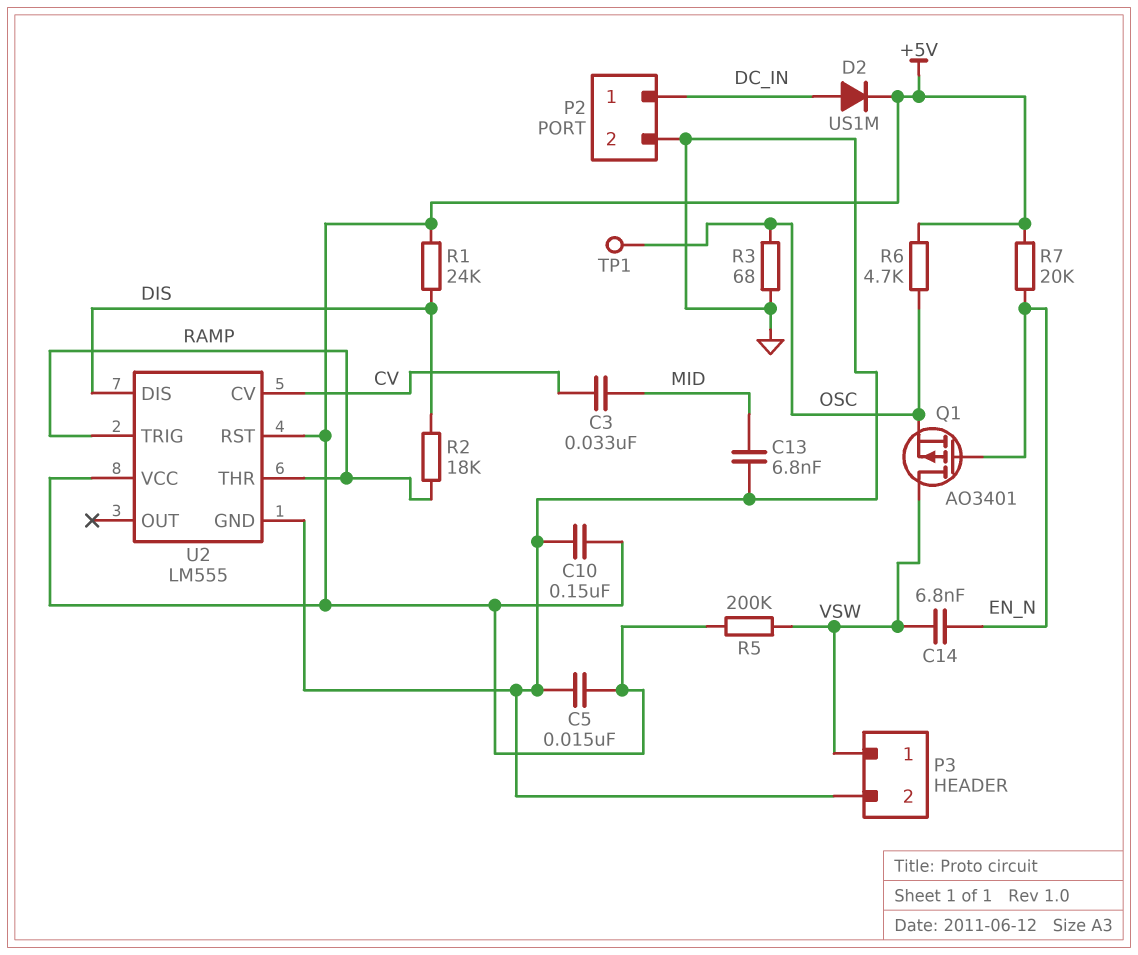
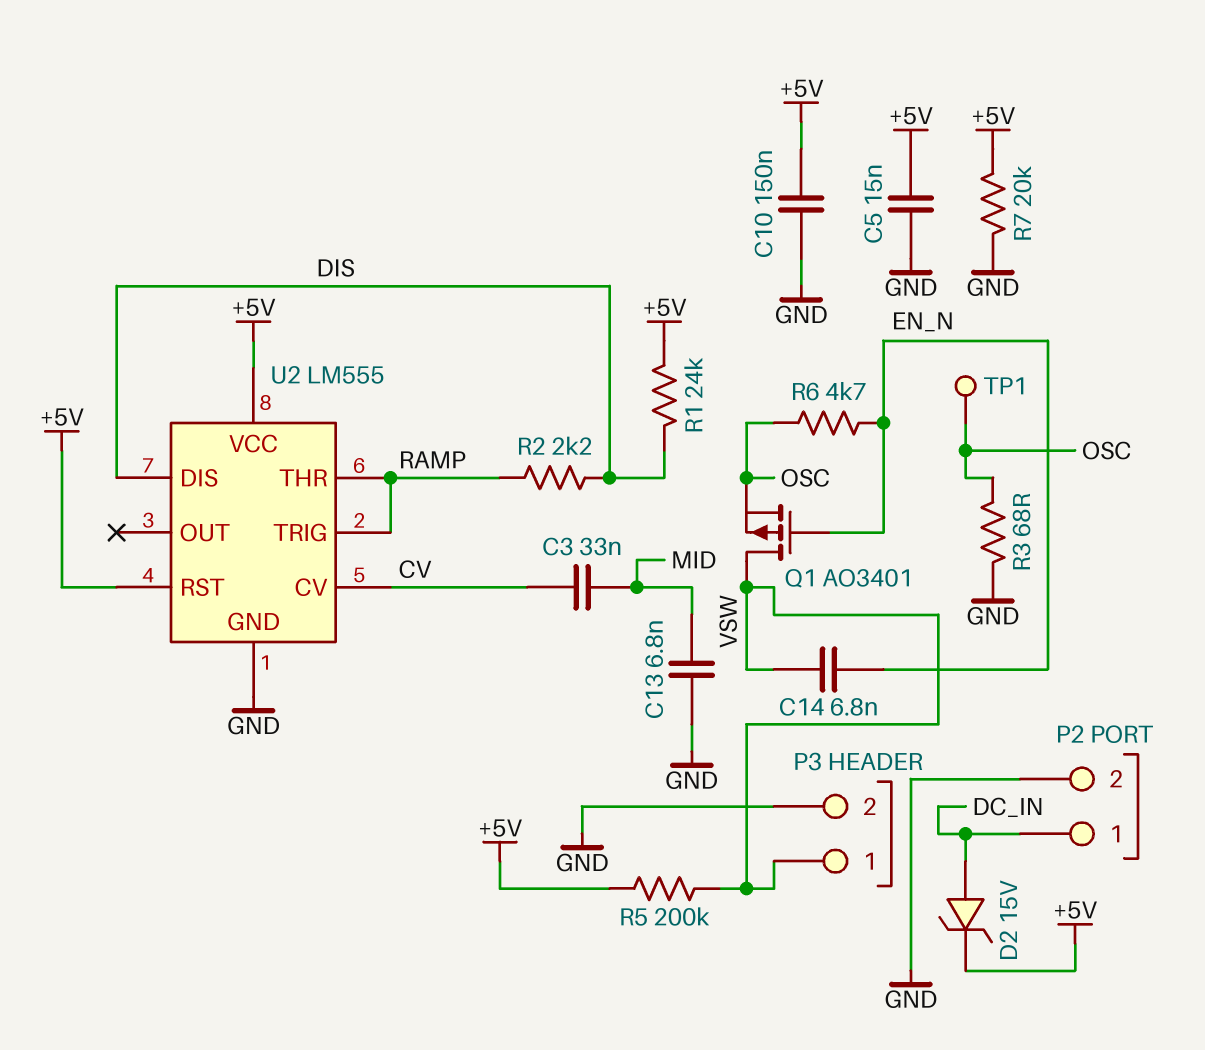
D2: diode US1M (A DC_IN, K +5V) -> zener 15V (A DC_IN, K +5V)
R2: 18k (DIS, RAMP) -> 2.2k (DIS, RAMP)
R6: 4.7k (+5V, OSC) -> 4.7k (EN_N, OSC)
R7: 20k (+5V, EN_N) -> 20k (+5V, GND)

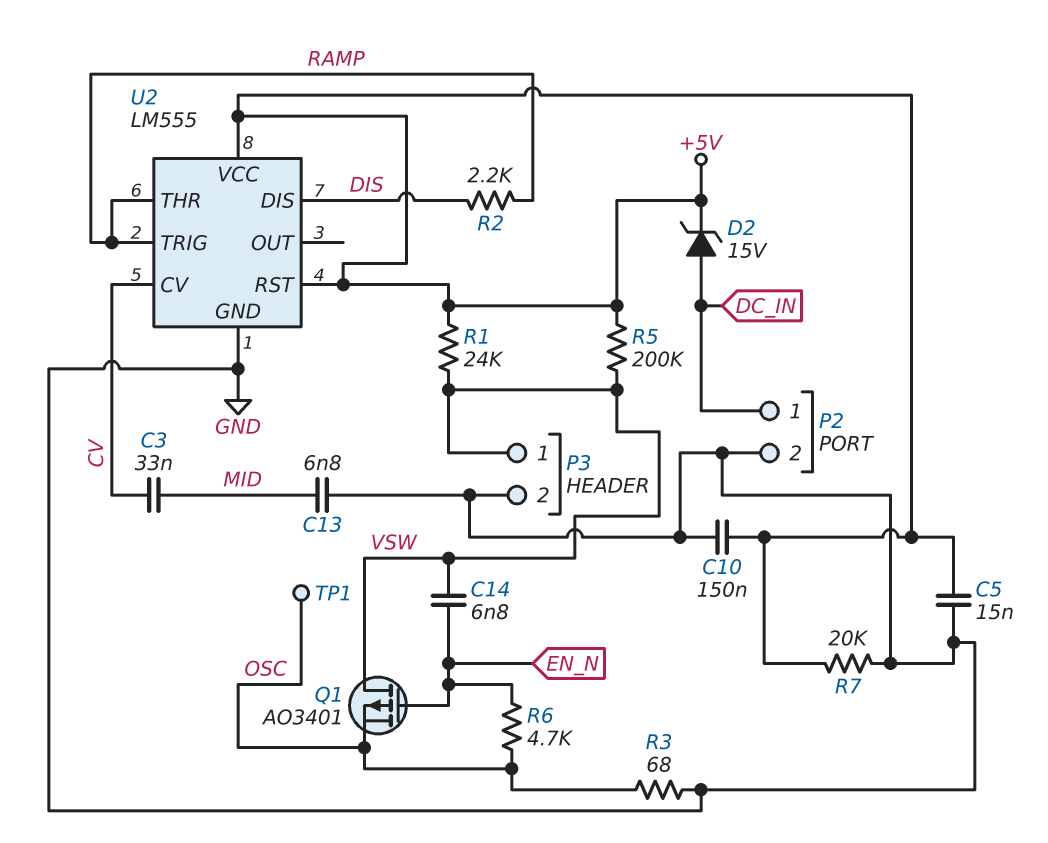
R1: 24k (+5V, DIS) -> 24k (+5V, VSW)

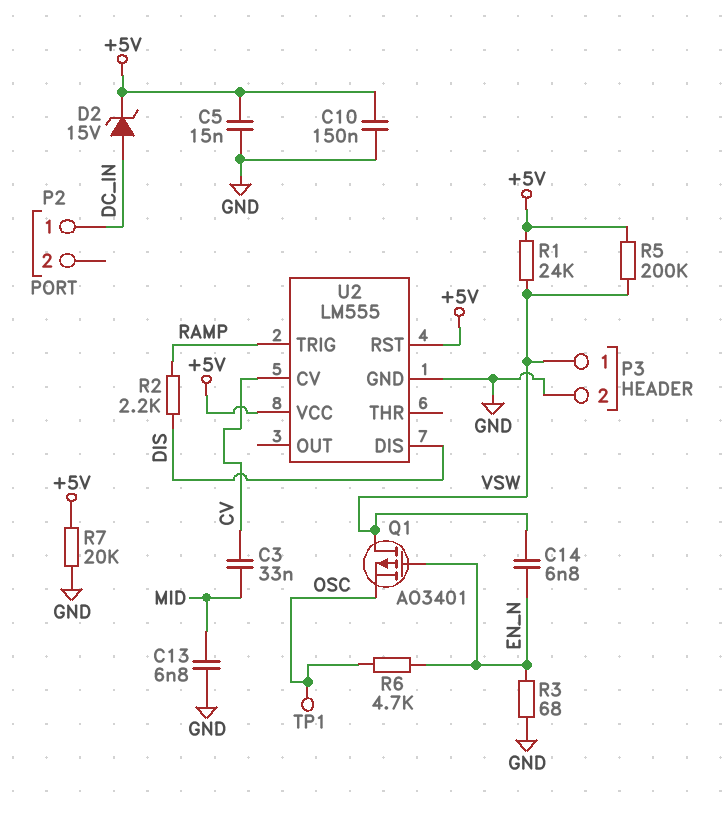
P2 pin 2: GND -> none
R3: 68 (GND, OSC) -> 68 (EN_N, GND)
U2 pin THR: RAMP -> none

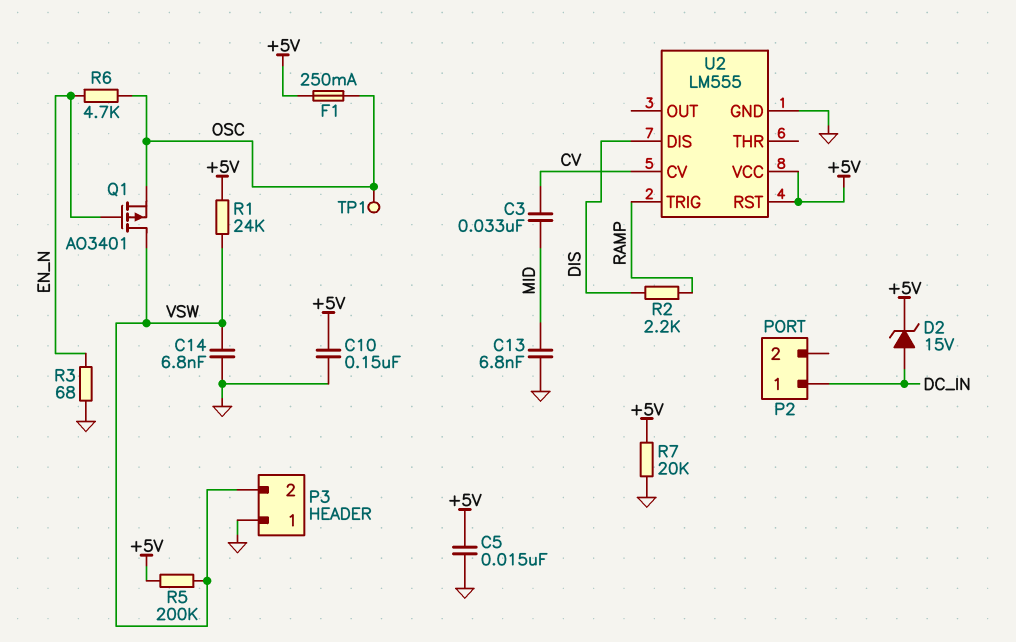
C14: 6.8nF (EN_N, VSW) -> 6.8nF (GND, VSW)
F1: none -> 250mA (+5V, OSC)
P3 pin 1: VSW -> GND
P3 pin 2: GND -> VSW

